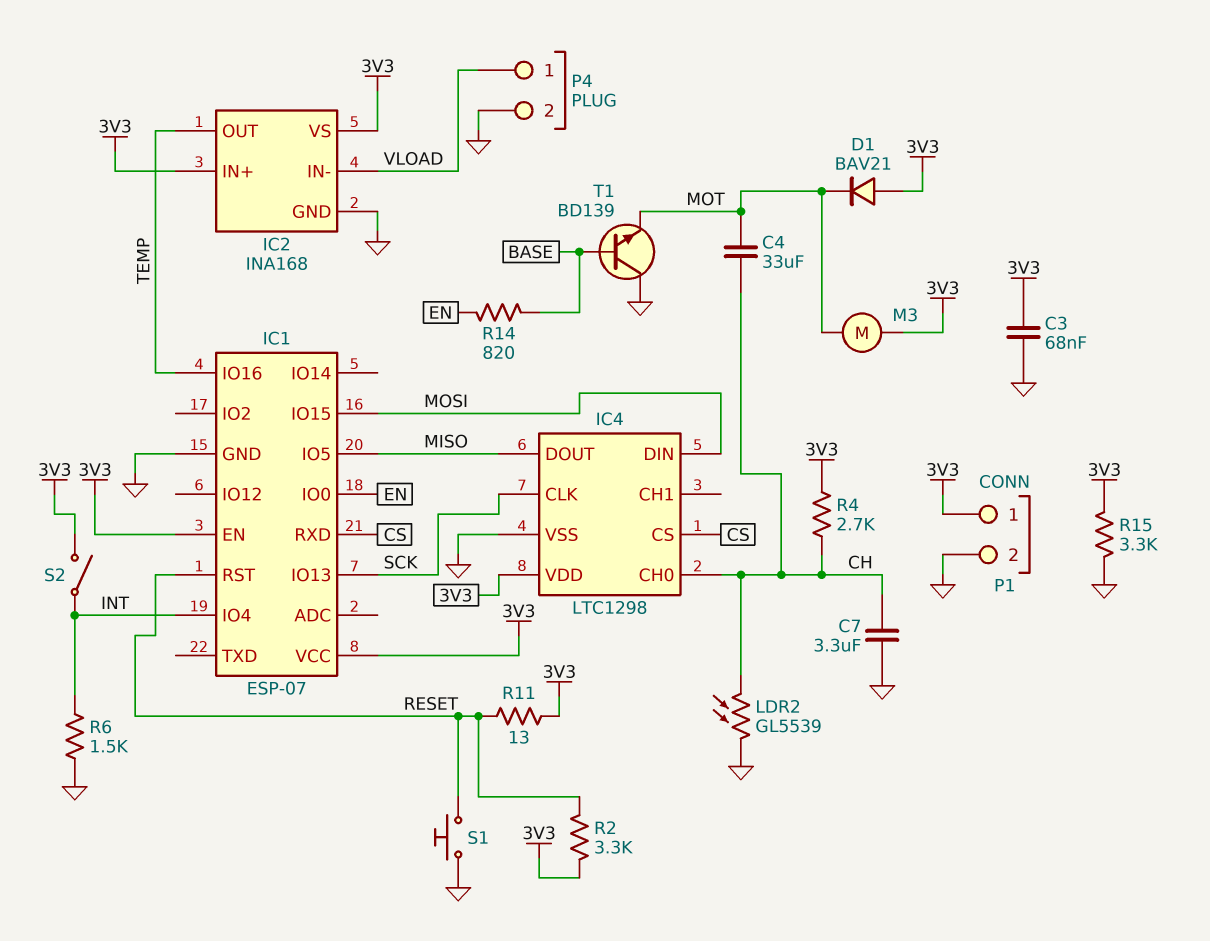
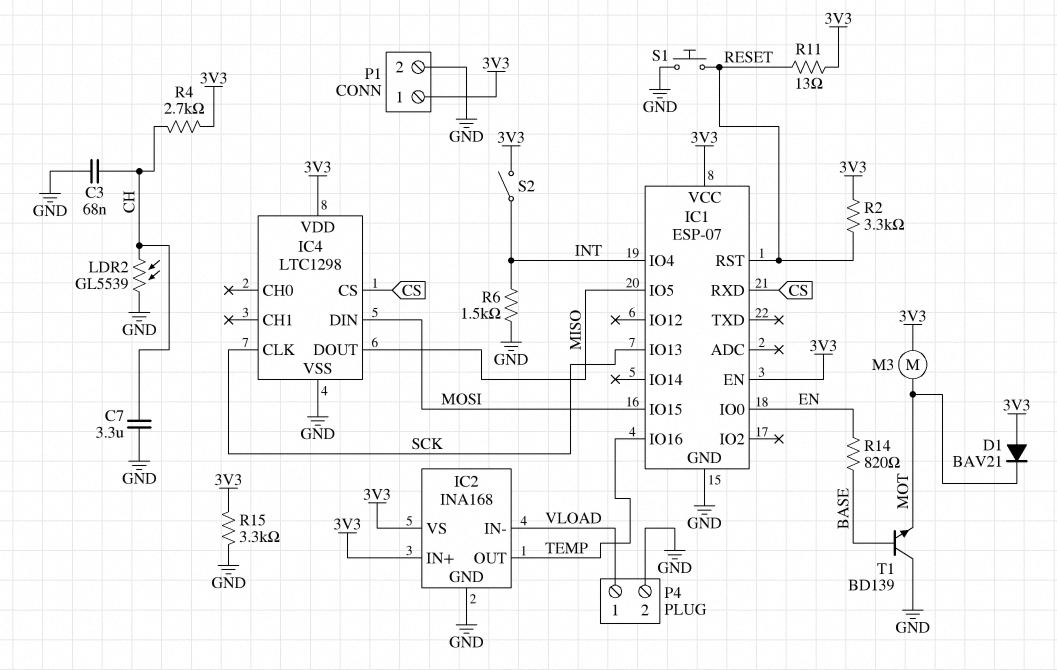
C3: 68nF (3V3, GND) -> 68nF (CH, GND)
C4: 33uF (CH, MOT) -> none
IC4 pin CH0: CH -> none

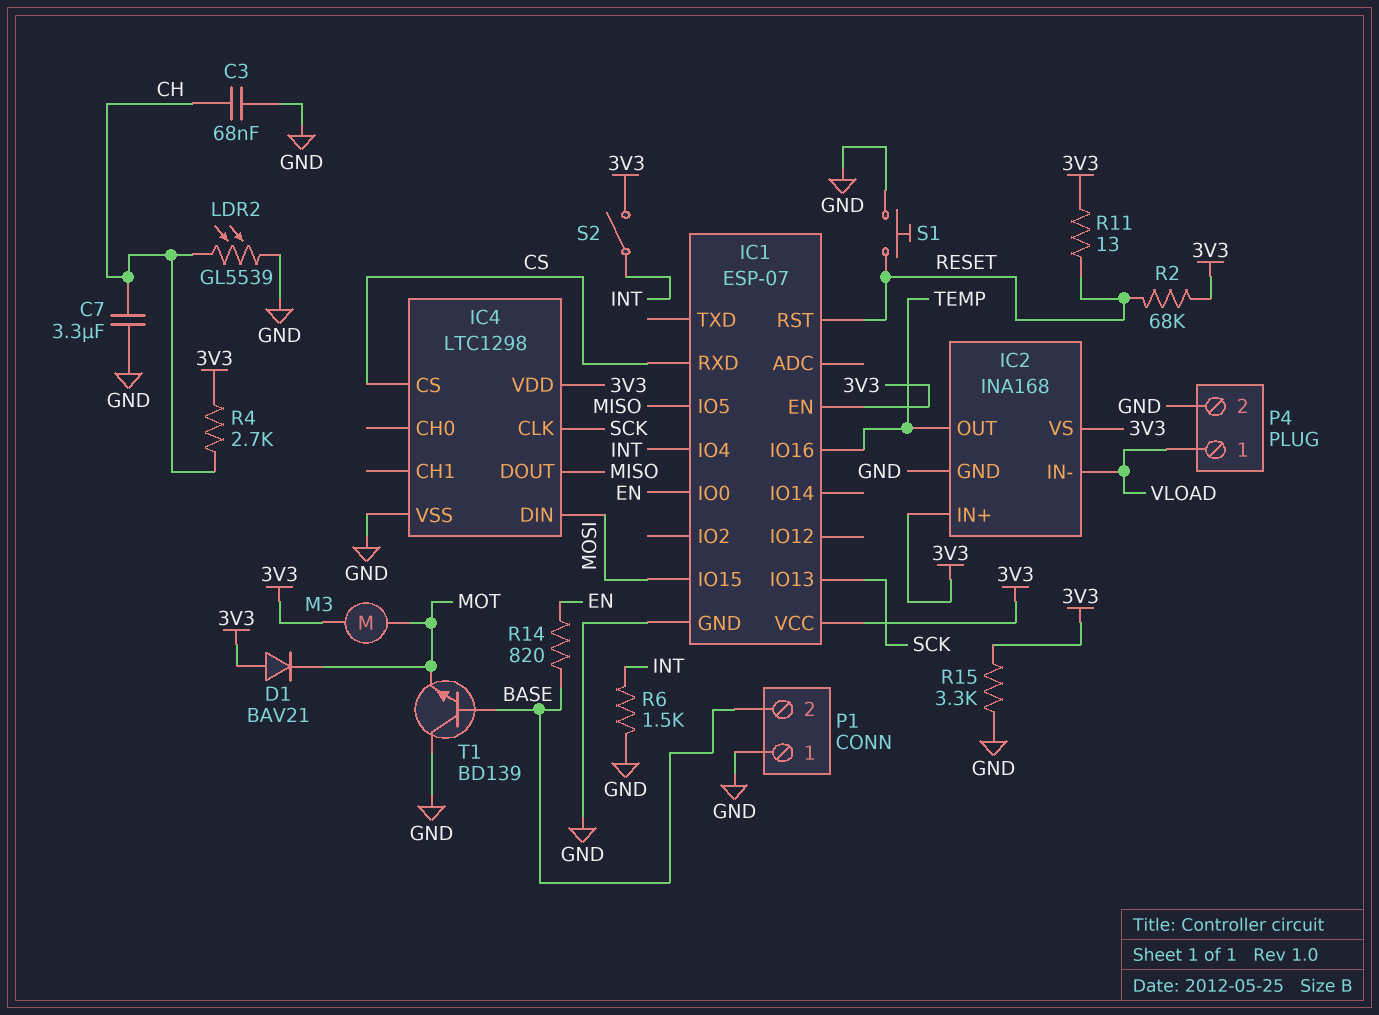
P1 pin 1: 3V3 -> GND
P1 pin 2: GND -> BASE
R2: 3.3k (3V3, RESET) -> 68k (3V3, RESET)

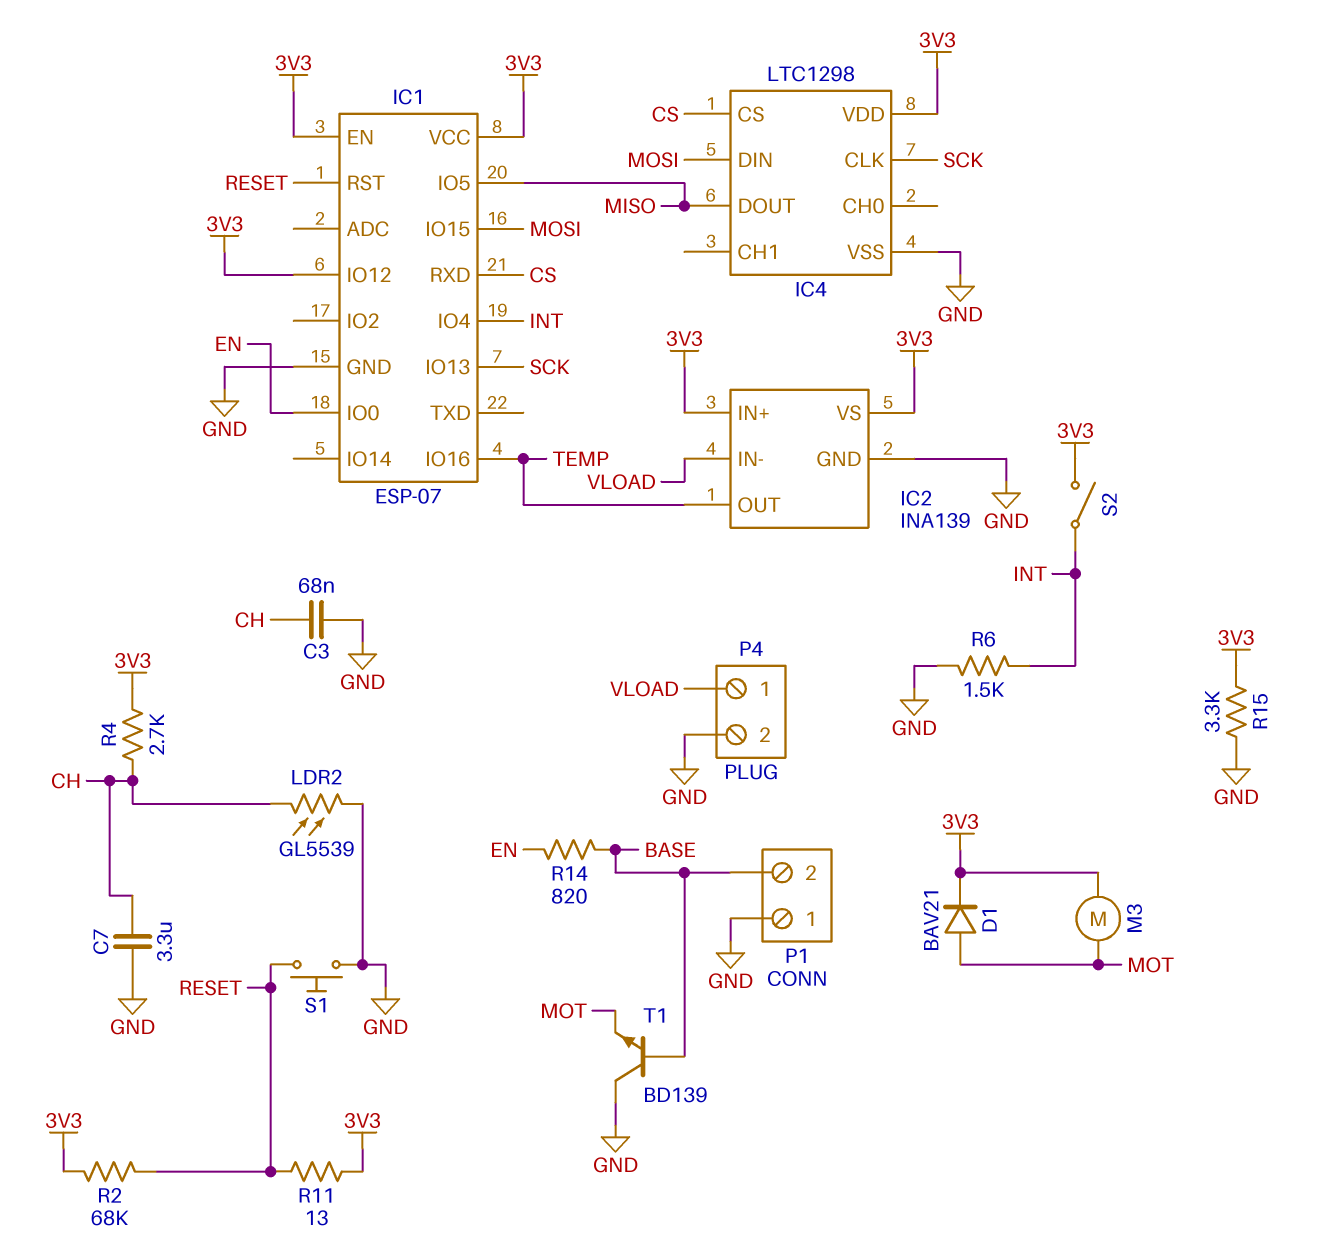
D1: diode BAV21 (A 3V3, K MOT) -> diode BAV21 (A MOT, K 3V3)
IC1 pin IO12: none -> 3V3
IC2: INA168 -> INA139

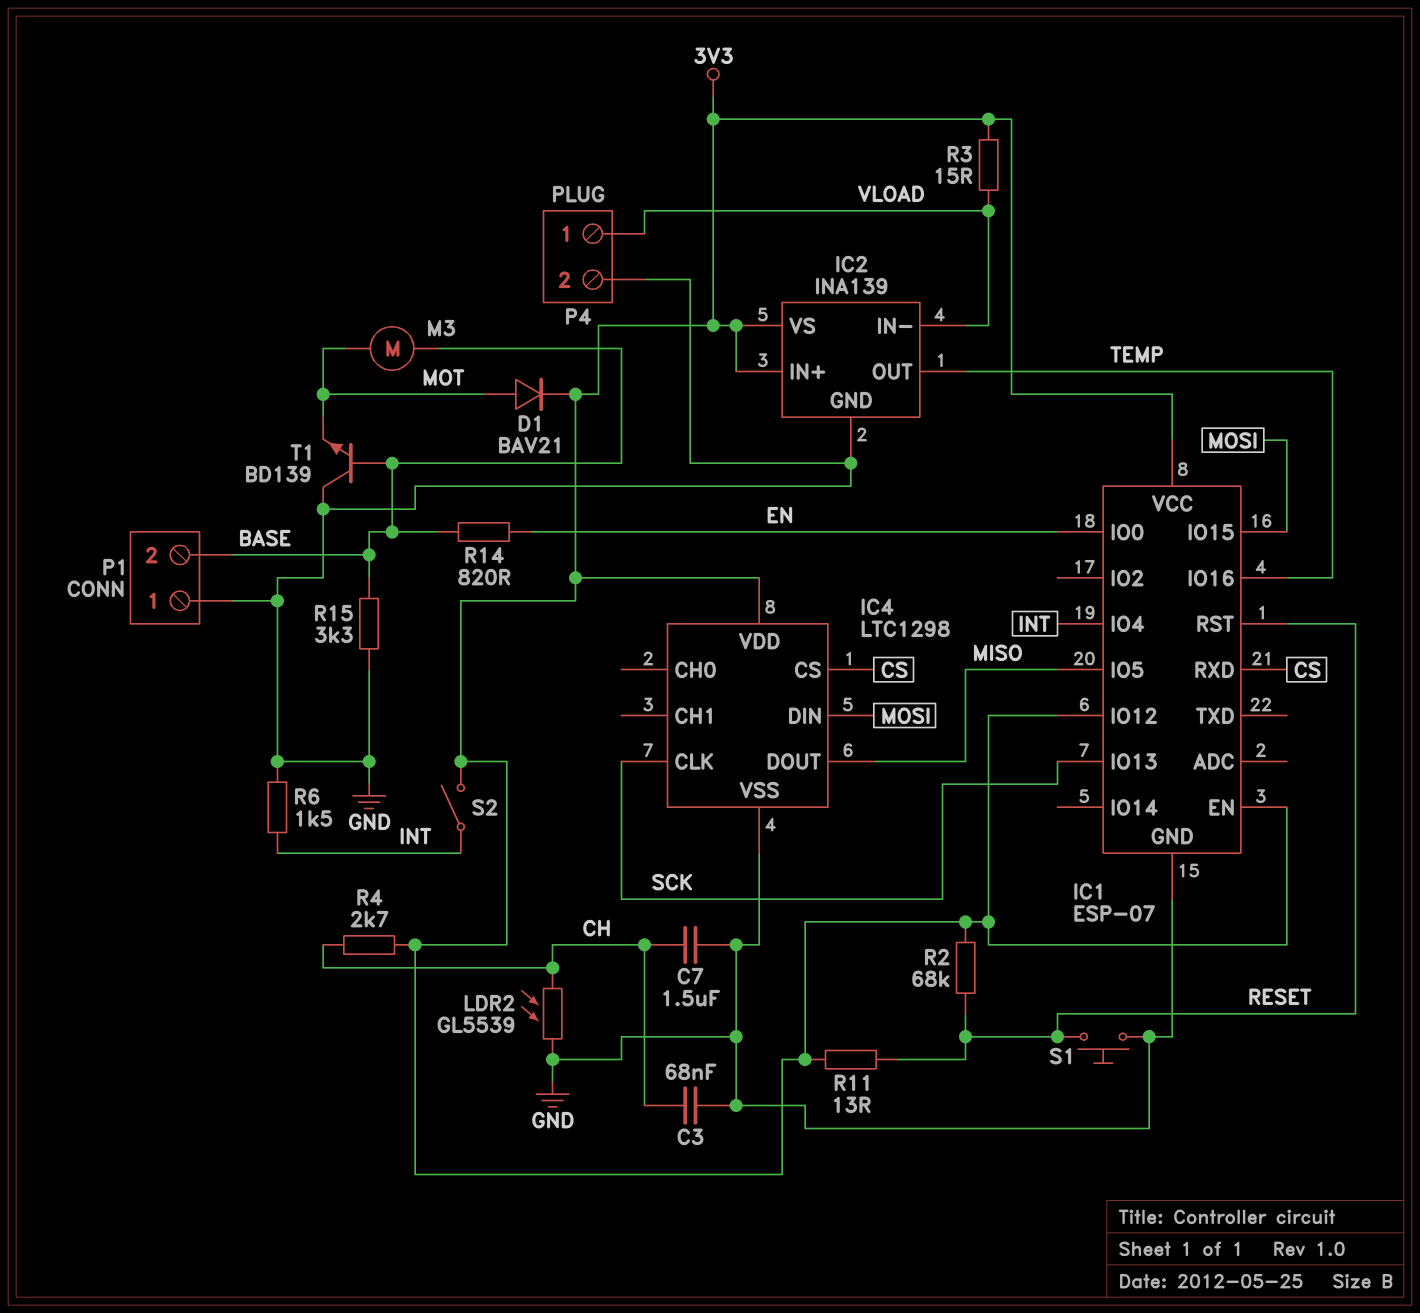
C7: 3.3uF (CH, GND) -> 1.5uF (CH, GND)
M3: motor (3V3, MOT) -> motor (BASE, MOT)
R3: none -> 15 (3V3, VLOAD)
R15: 3.3k (3V3, GND) -> 3.3k (BASE, GND)

